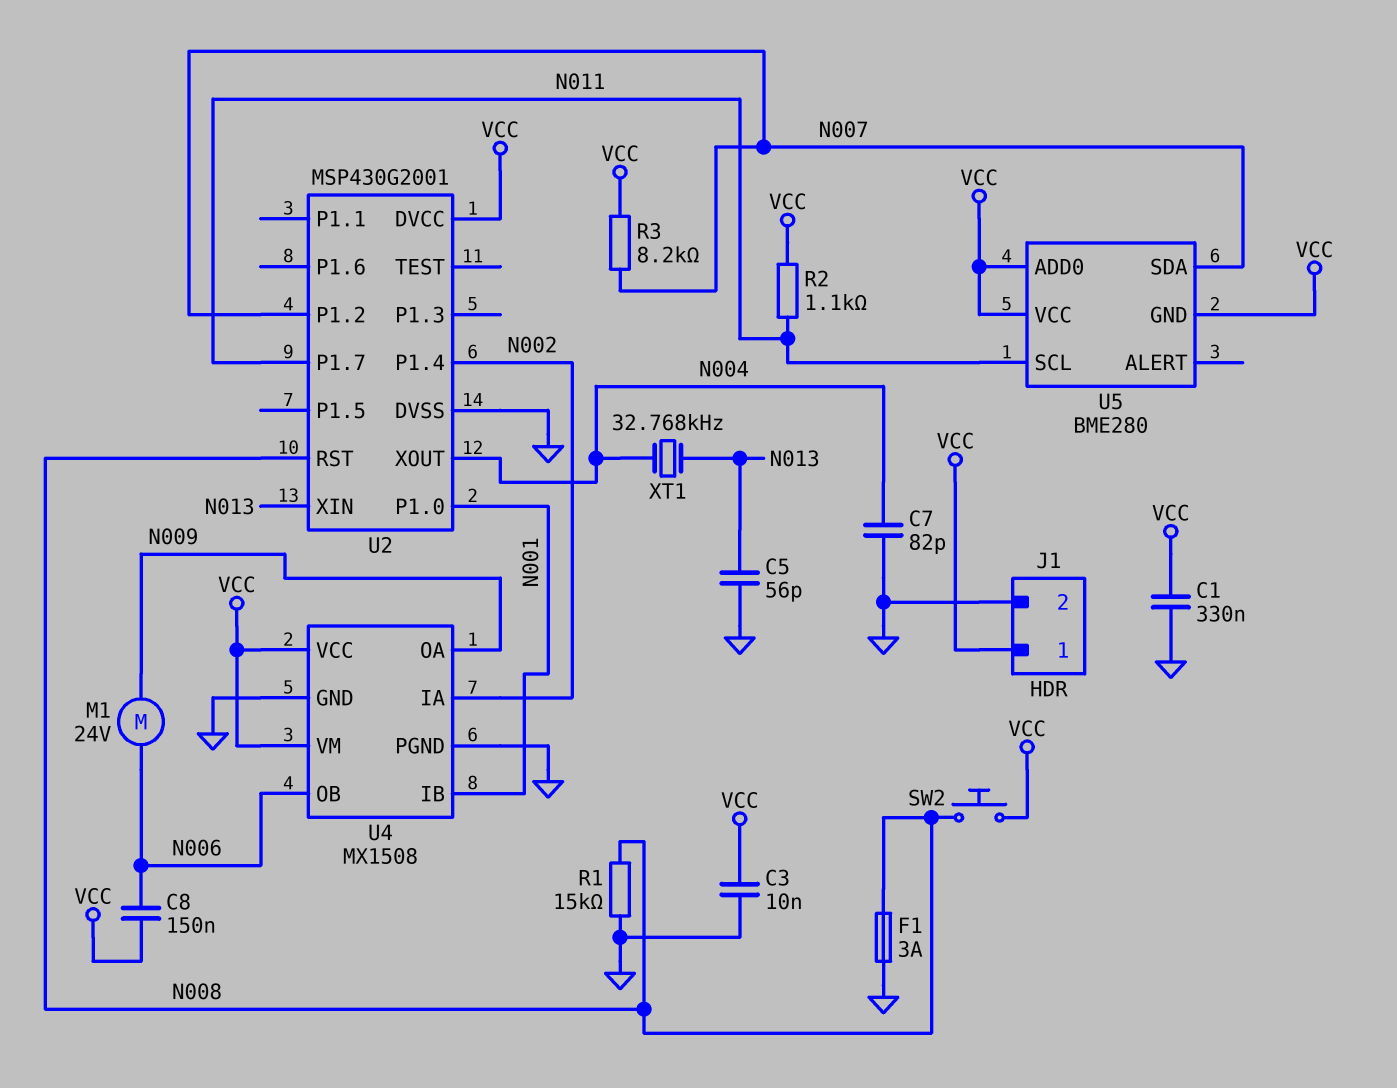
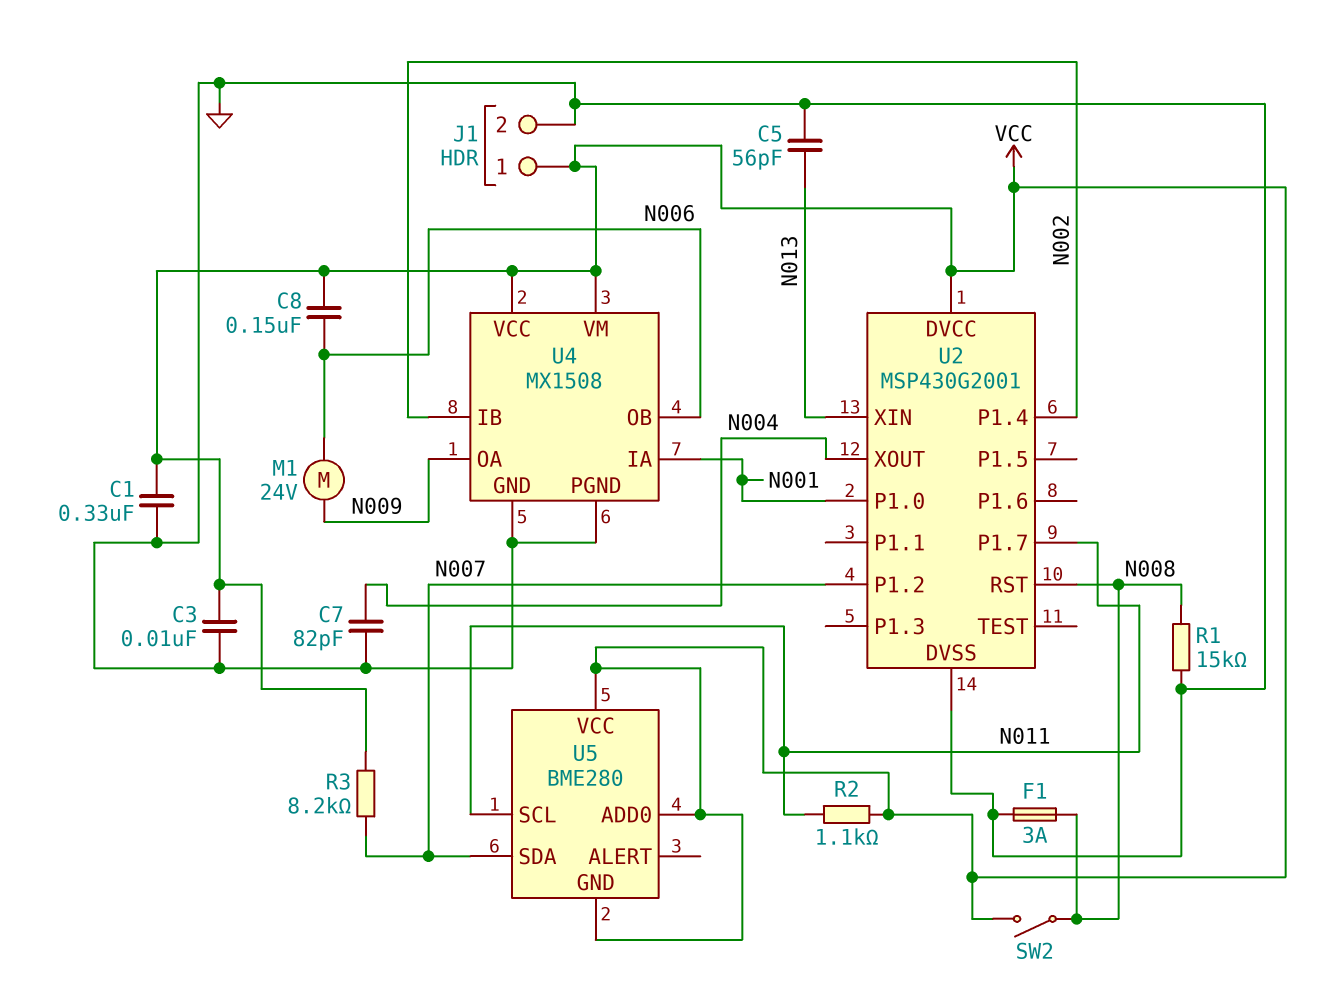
SW2: button (N008, VCC) -> switch (N008, VCC)
U4 pin IA: N002 -> N001
U4 pin IB: N001 -> N002
XT1: 32.768kHz (N004, N013) -> none

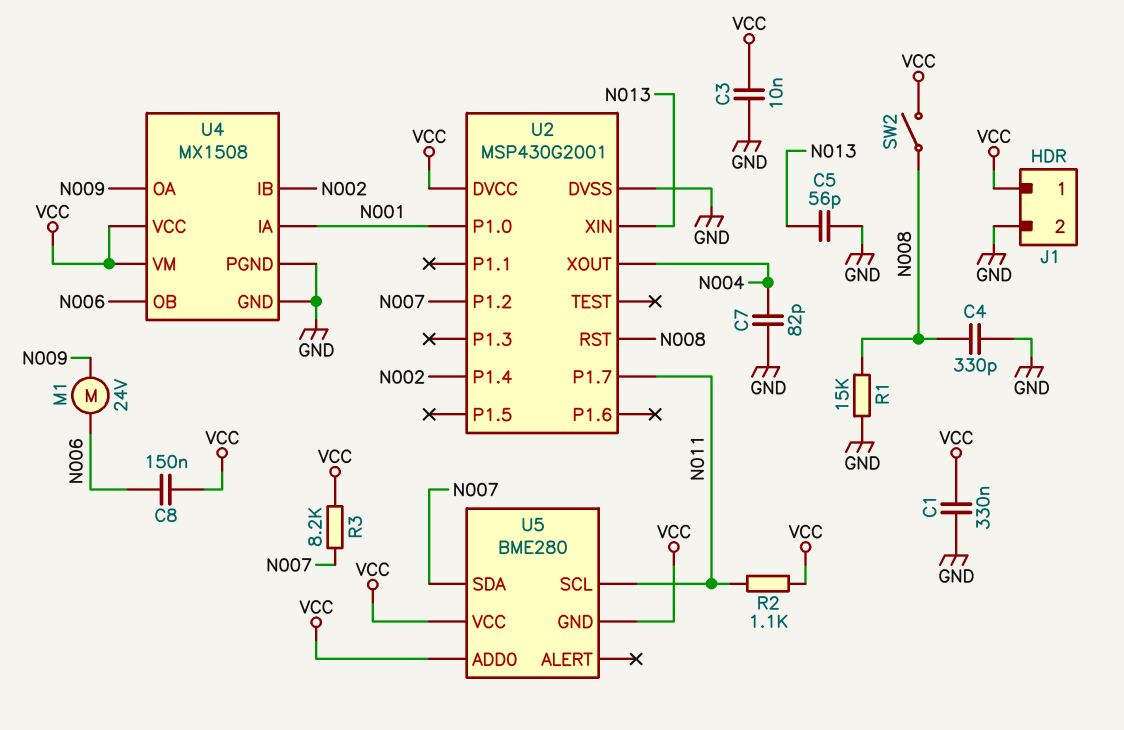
C4: none -> 330pF (GND, N008)
F1: 3A (GND, N008) -> none

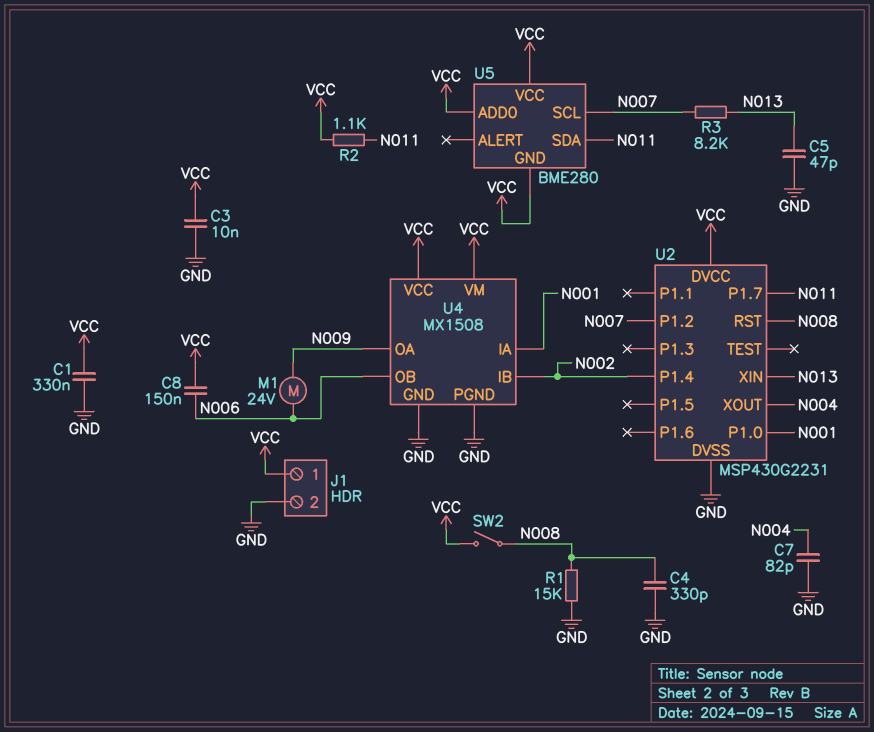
C5: 56pF (GND, N013) -> 47pF (GND, N013)
R3: 8.2k (N007, VCC) -> 8.2k (N007, N013)
U2: MSP430G2001 -> MSP430G2231
U5 pin SCL: N011 -> N007
U5 pin SDA: N007 -> N011

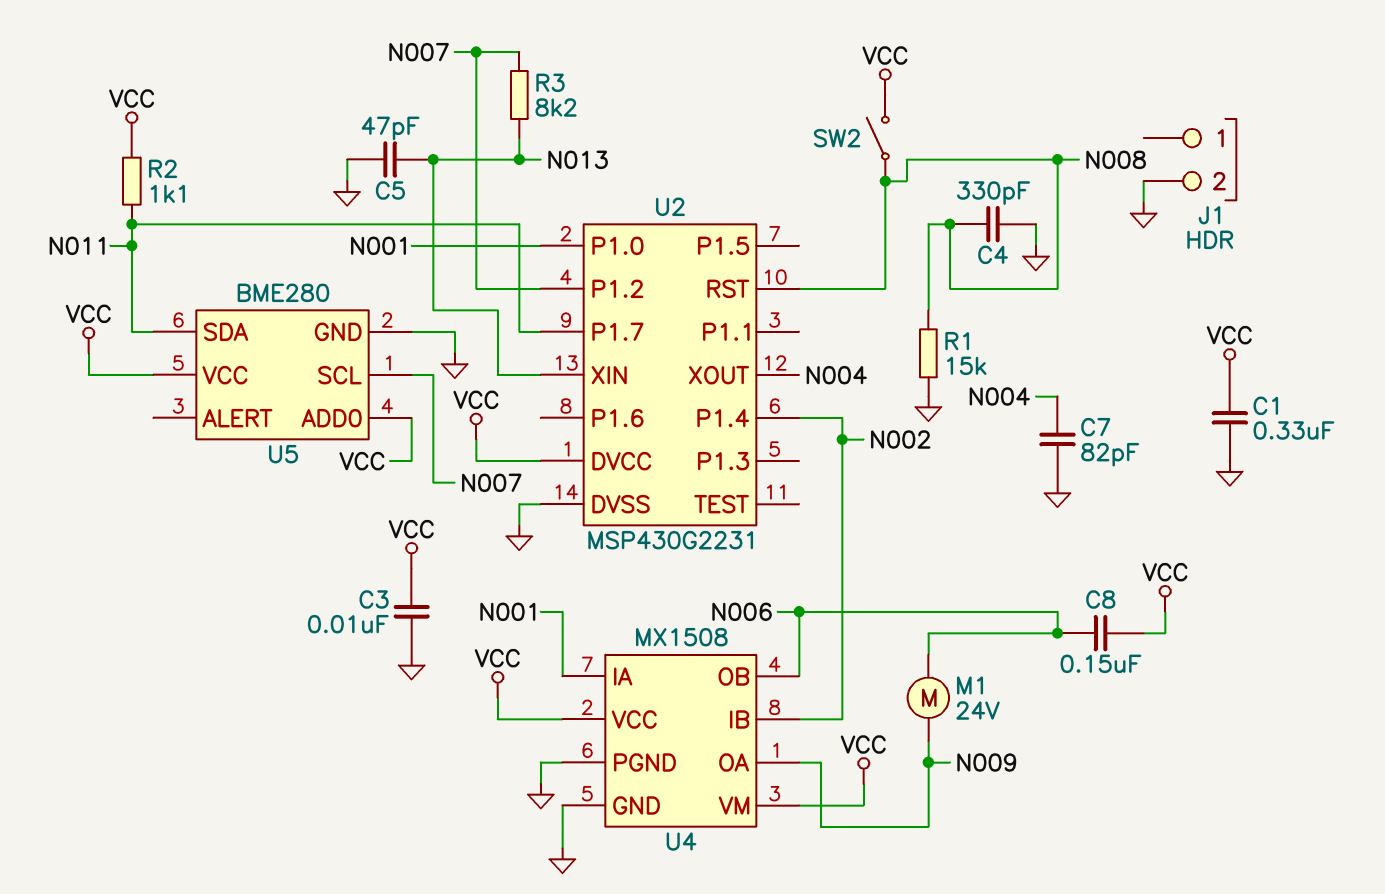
J1 pin 1: VCC -> none
U5 pin GND: VCC -> GND

